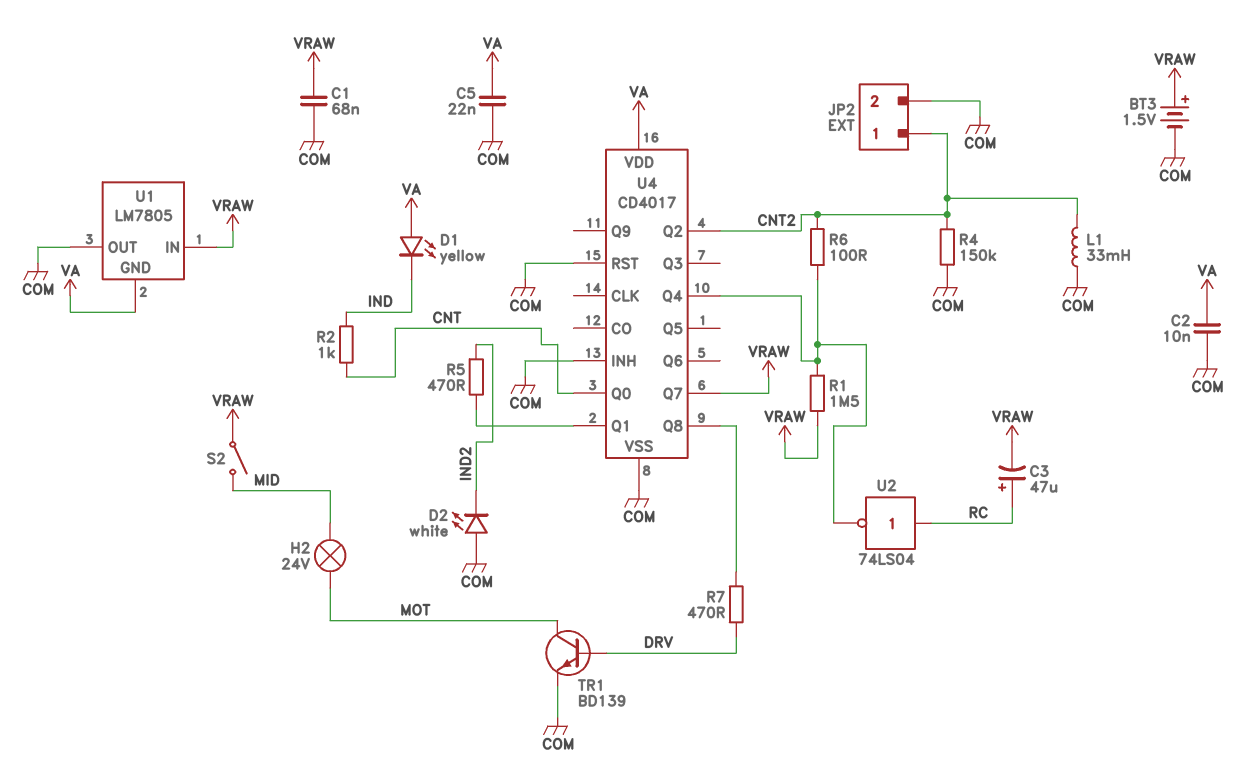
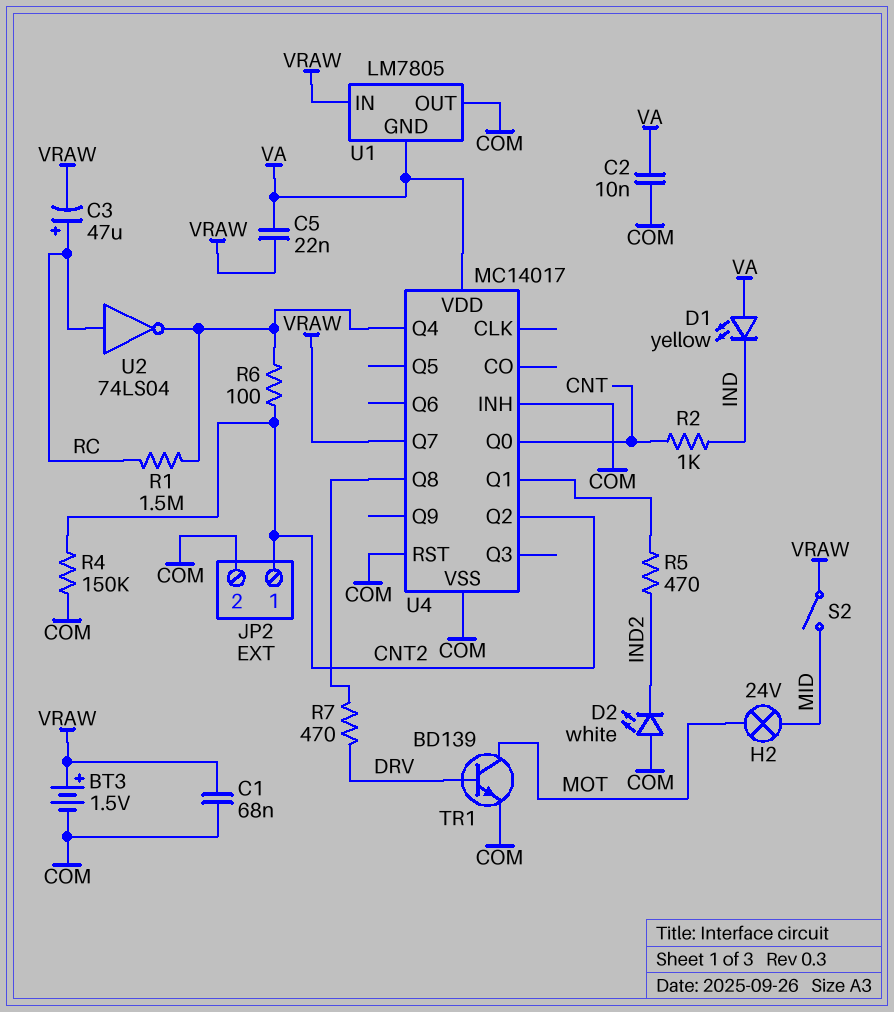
C5: 22nF (COM, VA) -> 22nF (VA, VRAW)
L1: 33mH (CNT2, COM) -> none
R1: 1.5M (U4/Q4, VRAW) -> 1.5M (RC, U4/Q4)
U4: CD4017 -> MC14017

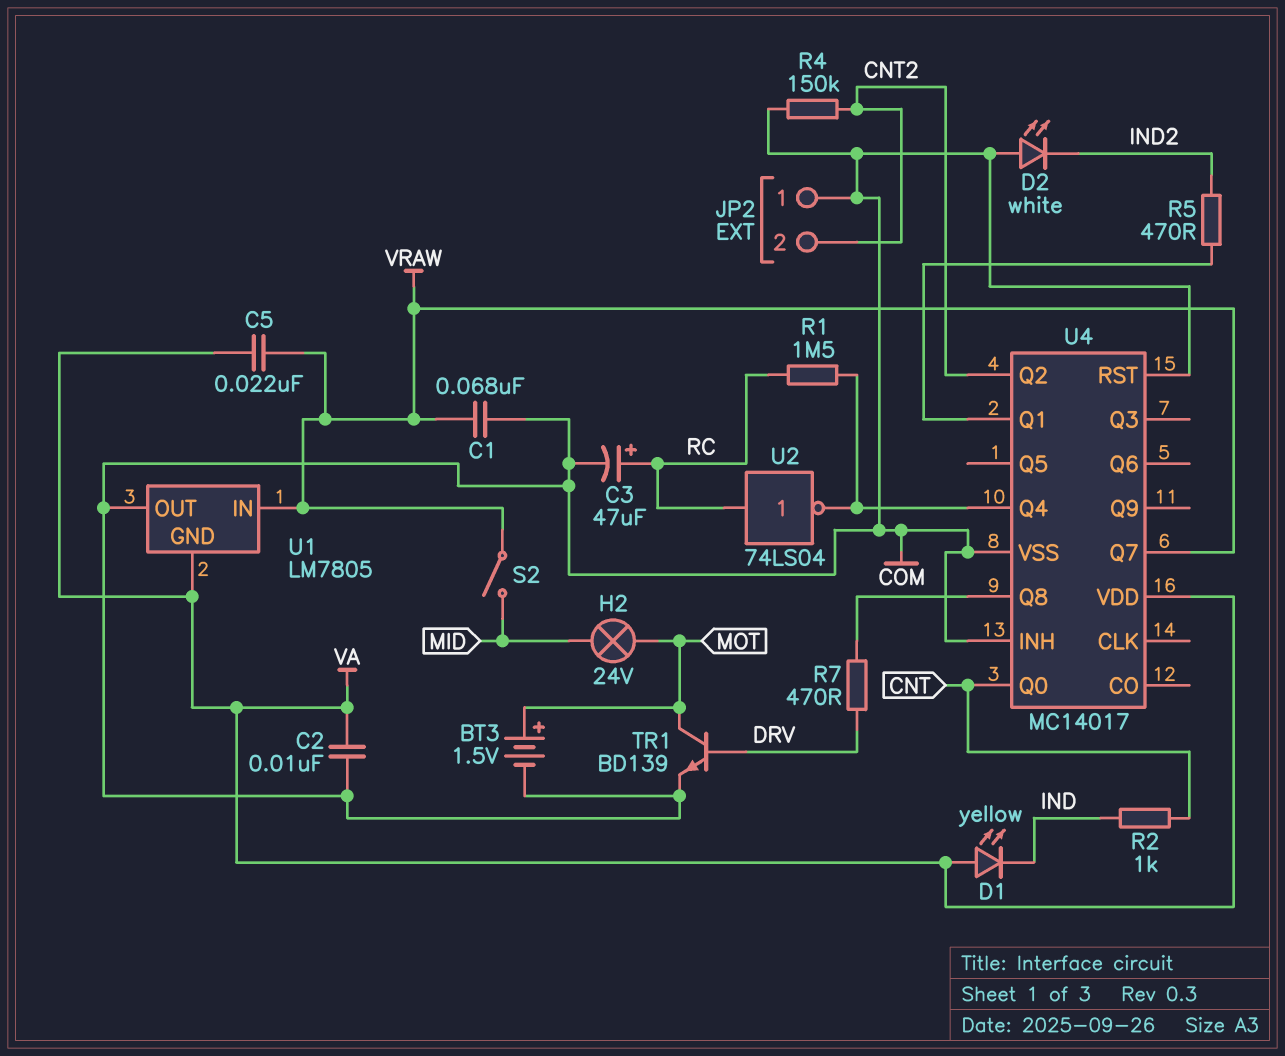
BT3: 1.5V (plus VRAW, minus COM) -> 1.5V (plus MOT, minus COM)
C3: 47uF (plus RC, minus VRAW) -> 47uF (plus RC, minus COM)
JP2 pin 1: CNT2 -> COM
JP2 pin 2: COM -> CNT2
R6: 100 (CNT2, U4/Q4) -> none

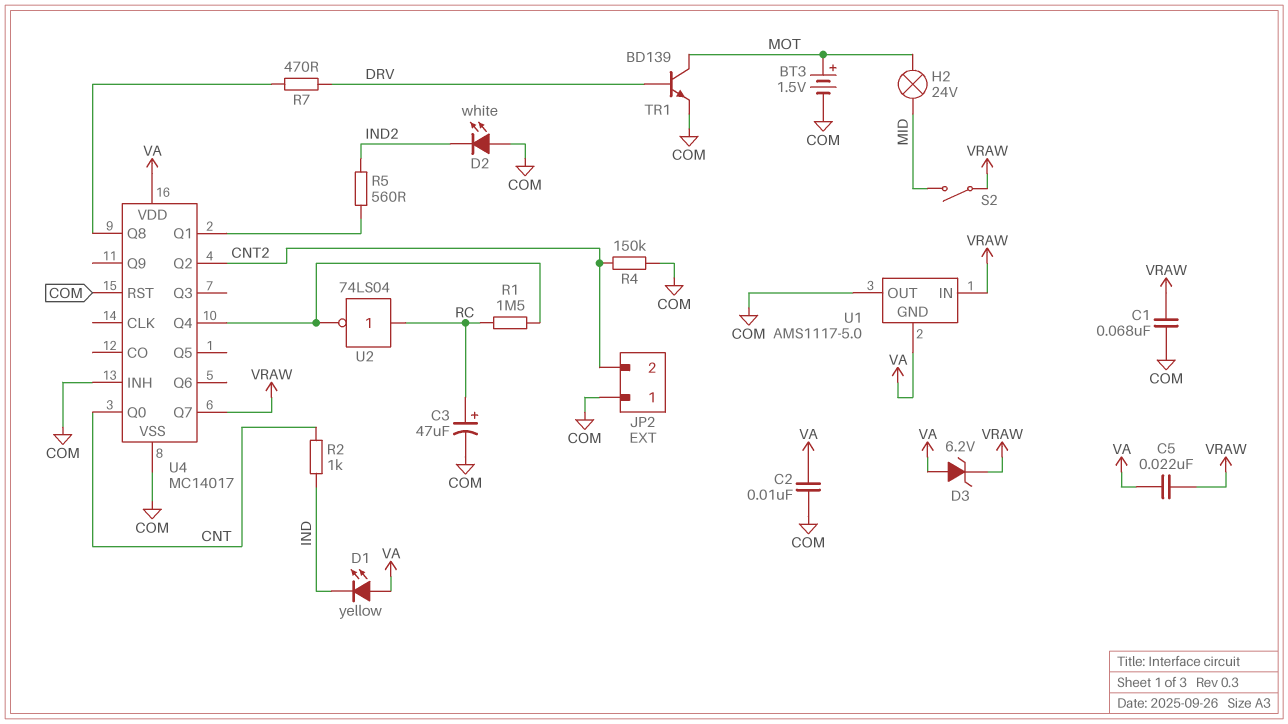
D3: none -> zener 6.2V (A VA, K VRAW)
R5: 470 (IND2, U4/Q1) -> 560 (IND2, U4/Q1)
U1: LM7805 -> AMS1117-5.0

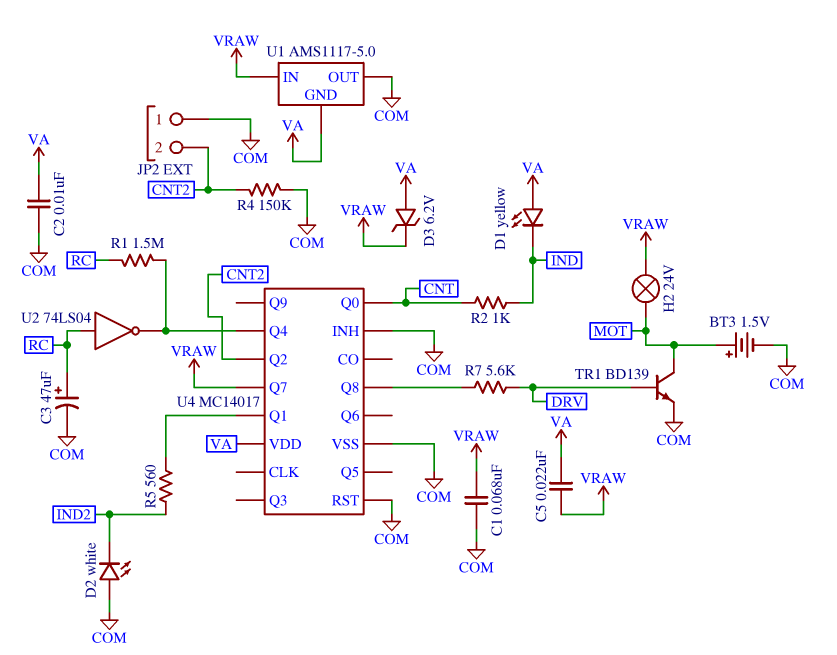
H2: lamp 24V (MID, MOT) -> lamp 24V (MOT, VRAW)
R7: 470 (DRV, U4/Q8) -> 5.6k (DRV, U4/Q8)
S2: switch (MID, VRAW) -> none

